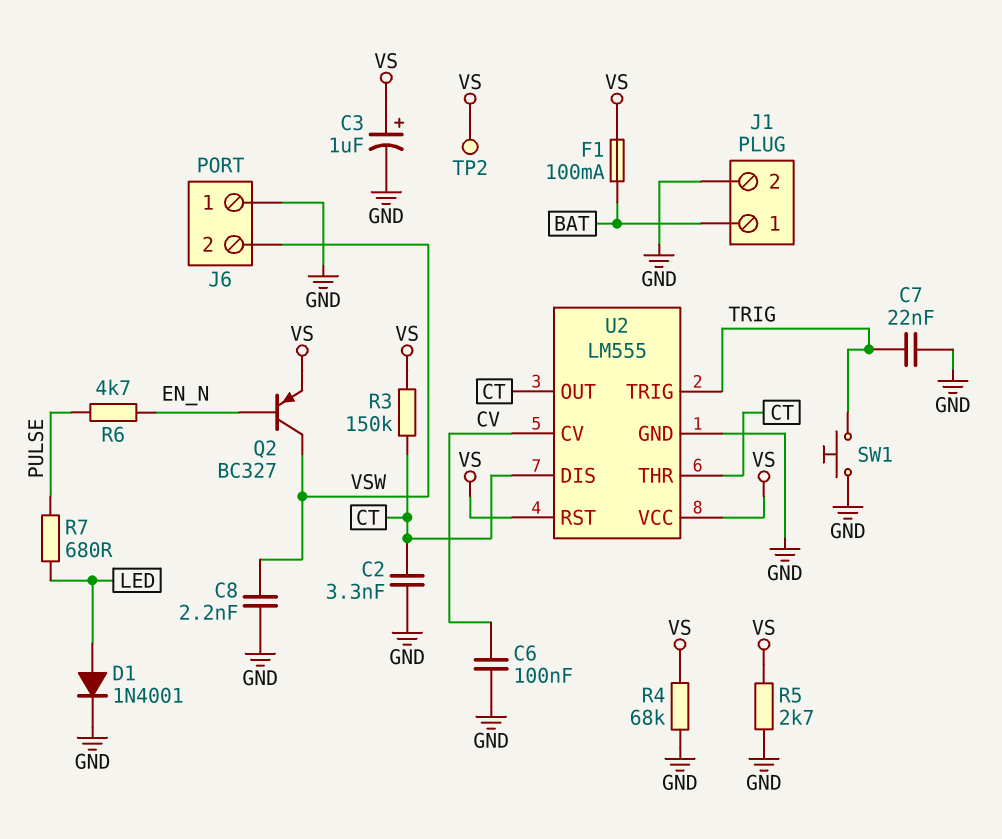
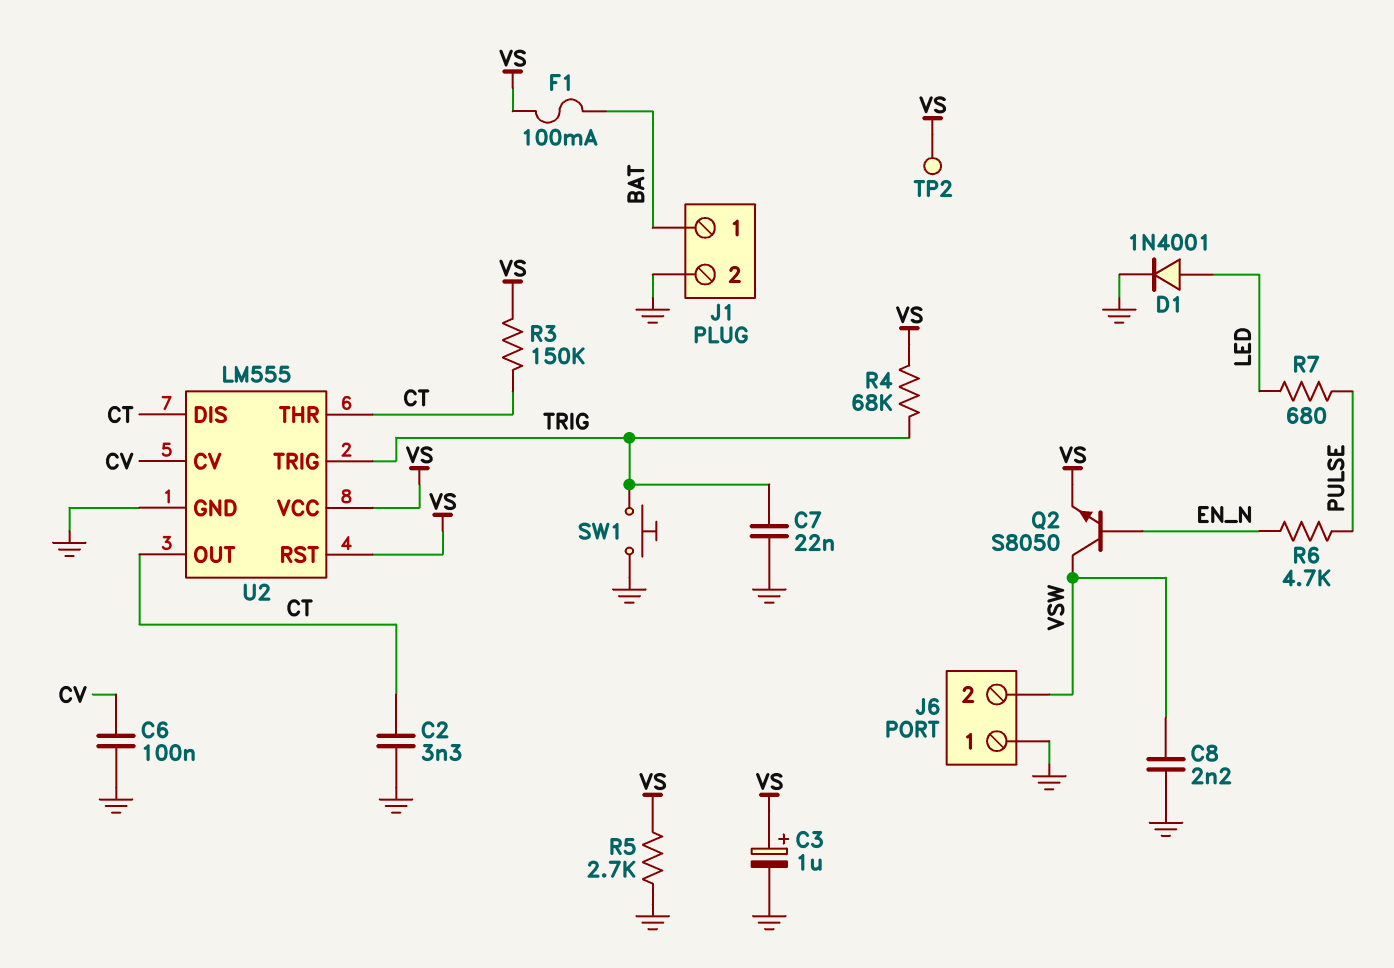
Q2: PNP BC327 (B EN_N, C VSW, E VS) -> NPN S8050 (B EN_N, C VSW, E VS)
R4: 68k (GND, VS) -> 68k (TRIG, VS)

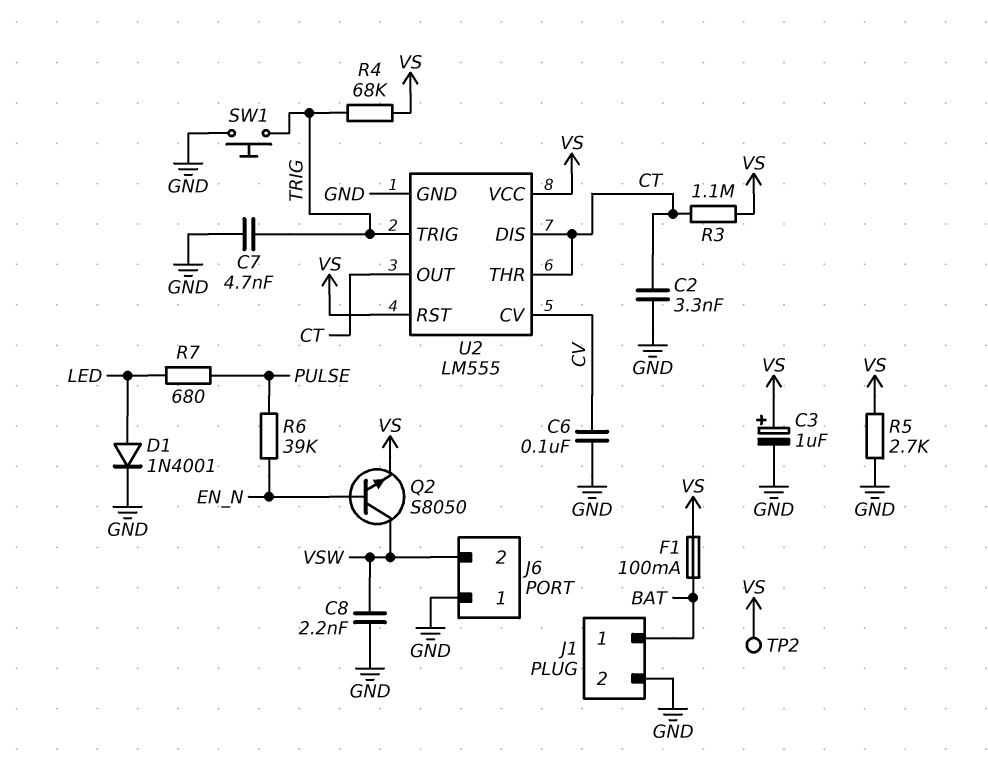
C7: 22nF (GND, TRIG) -> 4.7nF (GND, TRIG)
R3: 150k (CT, VS) -> 1.1M (CT, VS)
R6: 4.7k (EN_N, PULSE) -> 39k (EN_N, PULSE)

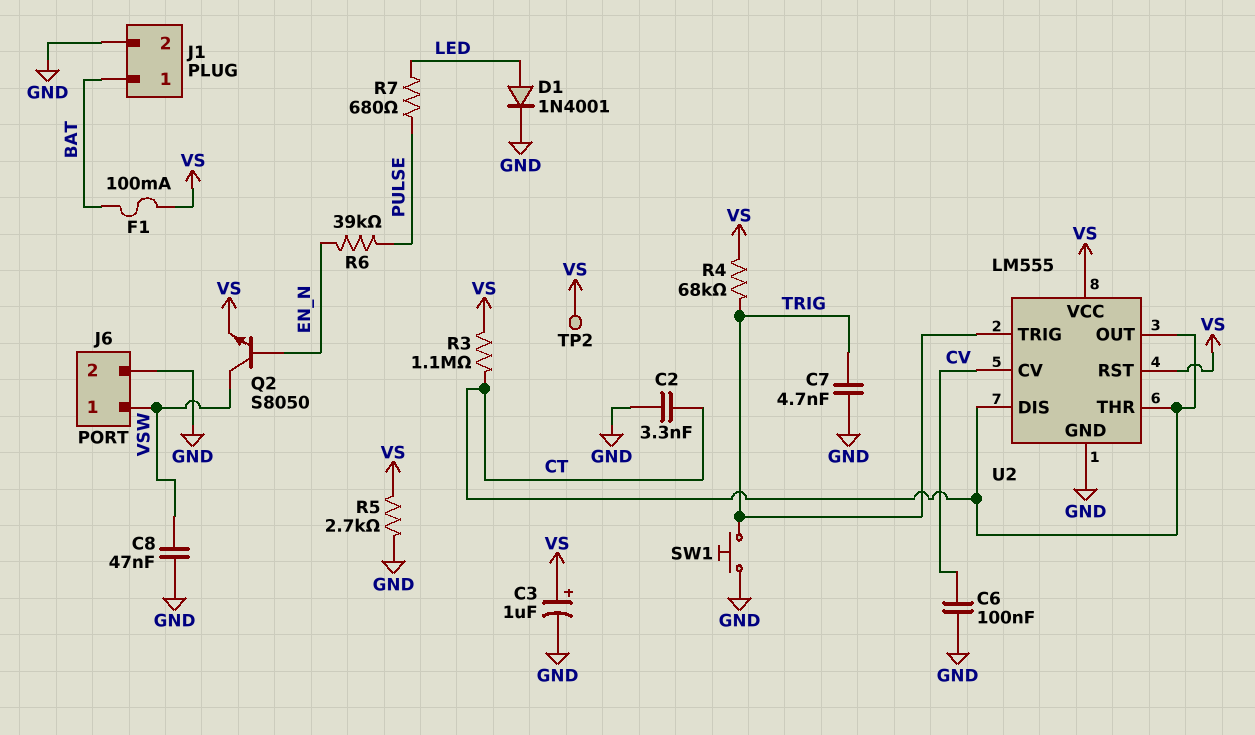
C8: 2.2nF (GND, VSW) -> 47nF (GND, VSW)
J6 pin 1: GND -> VSW
J6 pin 2: VSW -> GND

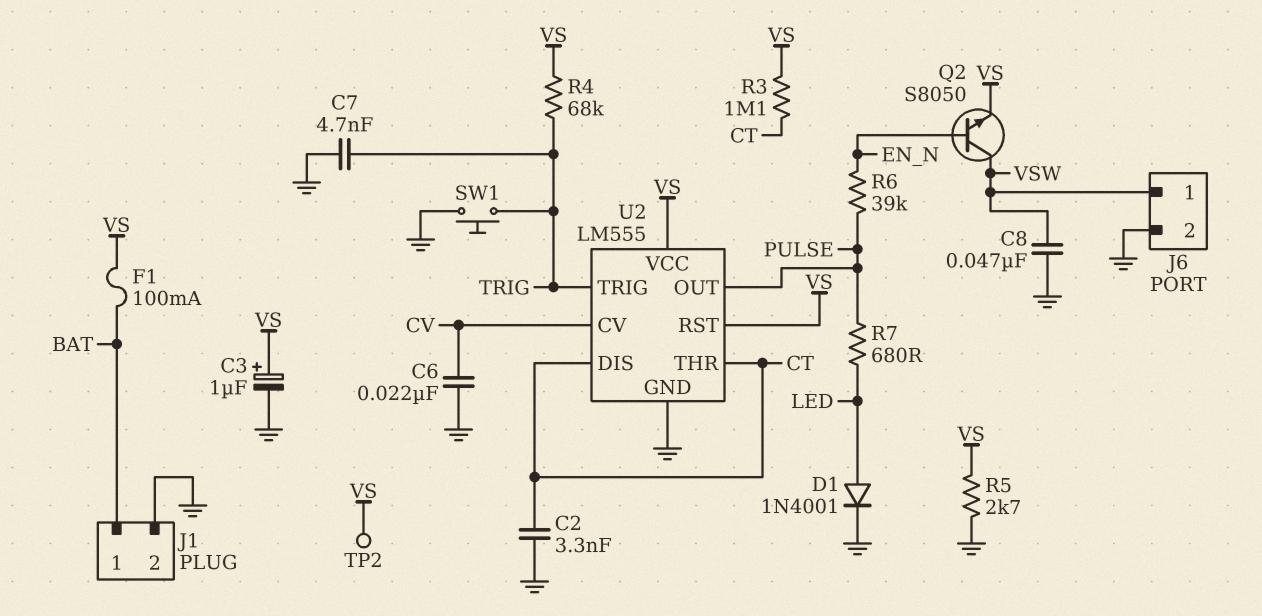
C6: 100nF (CV, GND) -> 22nF (CV, GND)
U2 pin OUT: CT -> PULSE

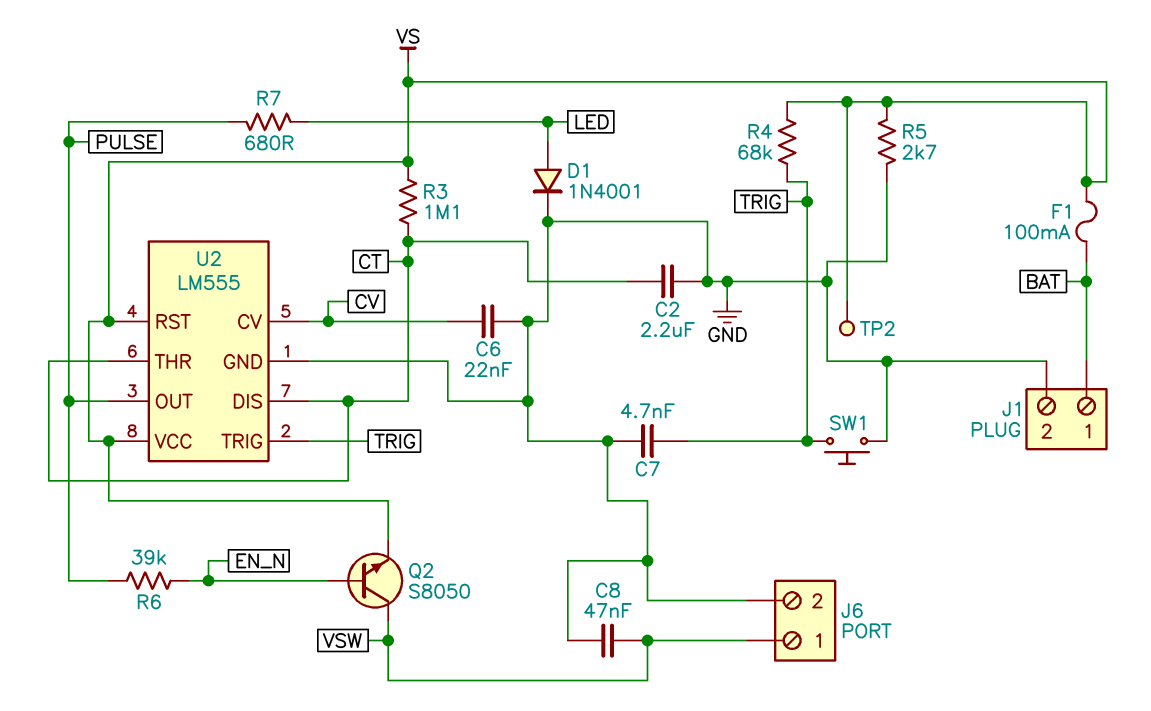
C2: 3.3nF (CT, GND) -> 2.2uF (CT, GND)
C3: 1uF (plus VS, minus GND) -> none

